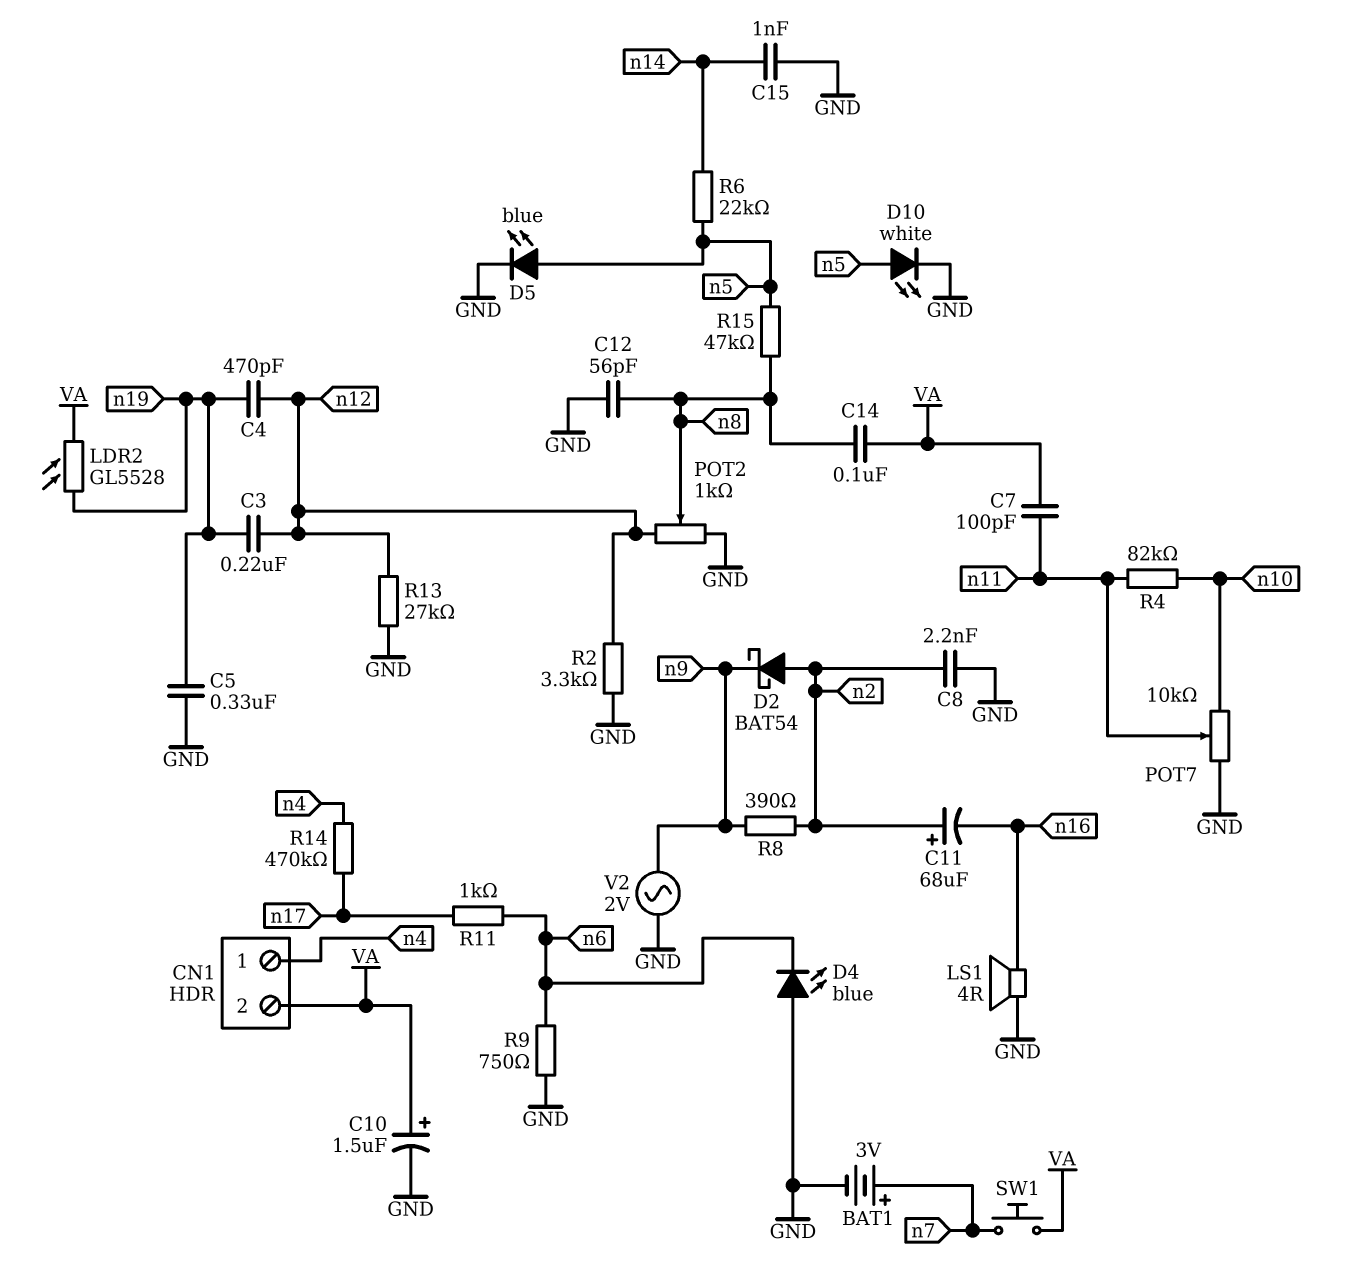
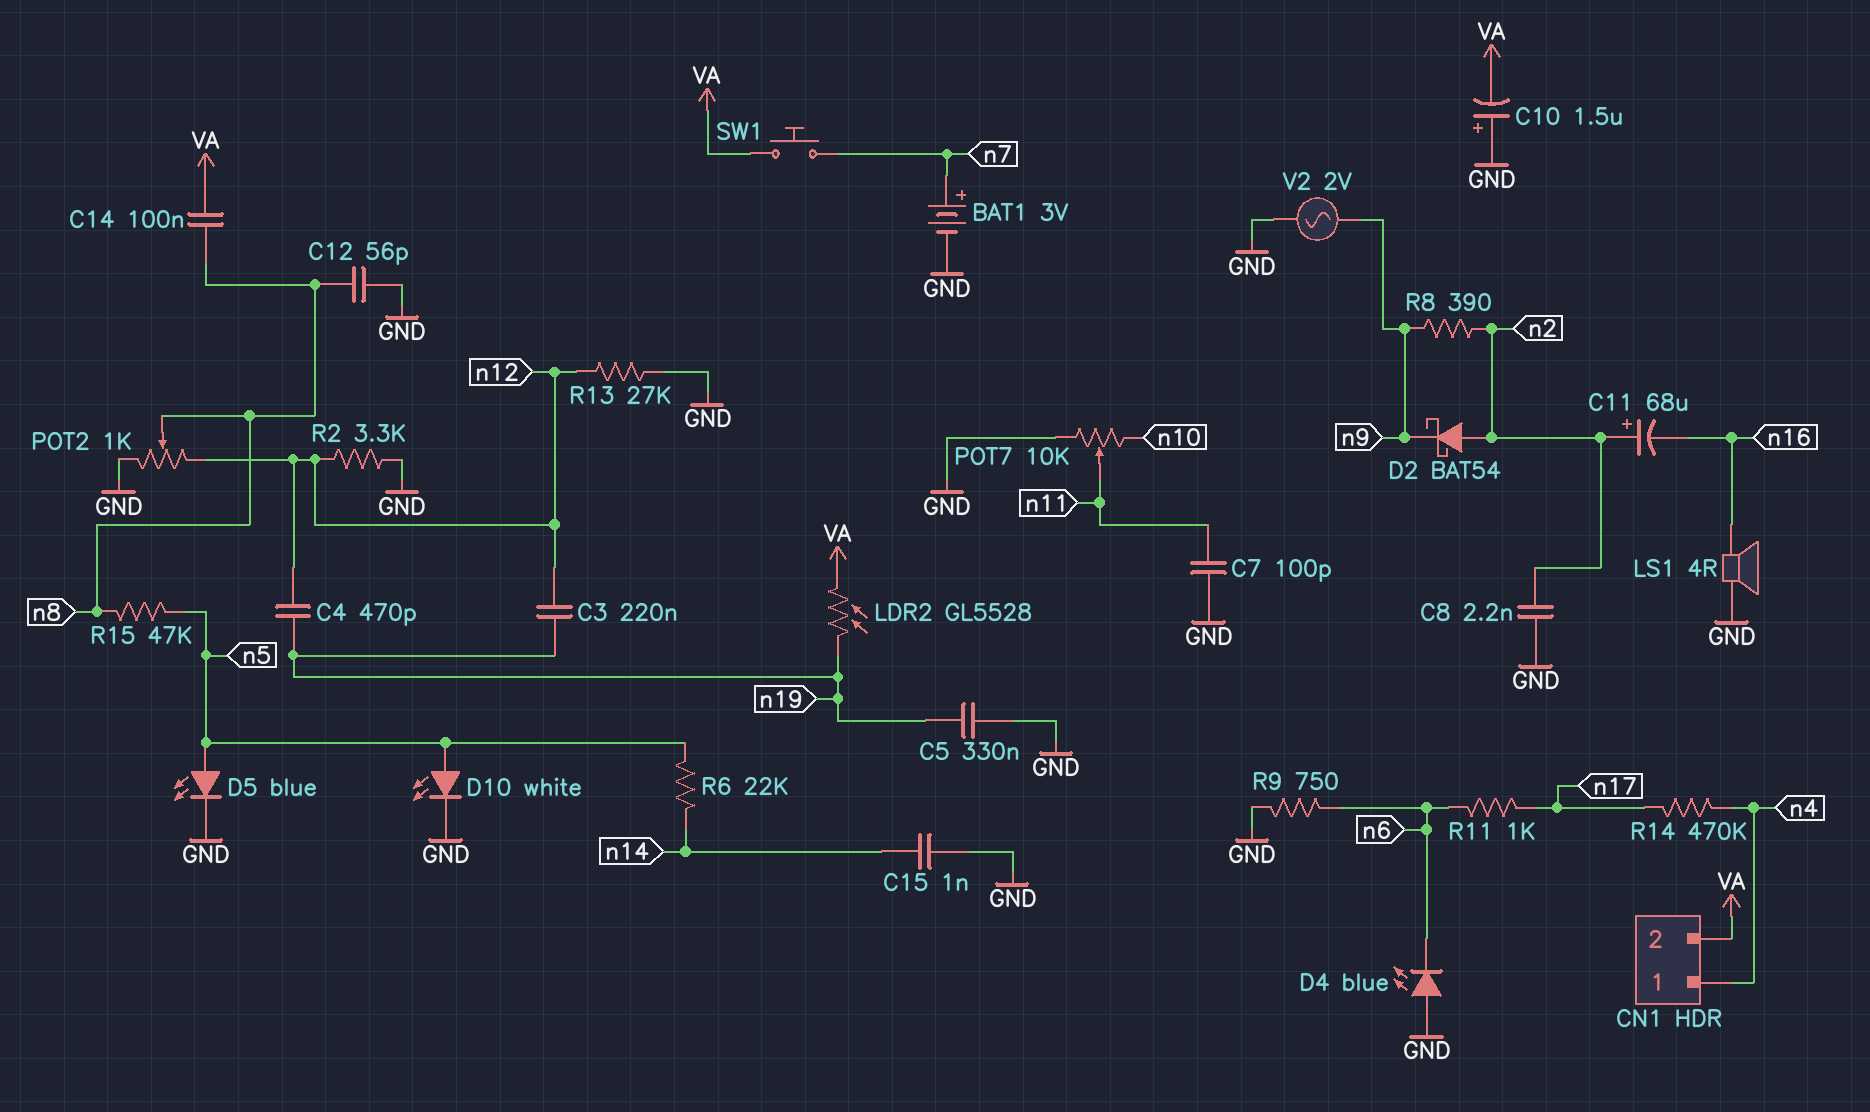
C7: 100pF (VA, n11) -> 100pF (GND, n11)
C10: 1.5uF (plus VA, minus GND) -> 1.5uF (plus GND, minus VA)
R4: 82k (n10, n11) -> none

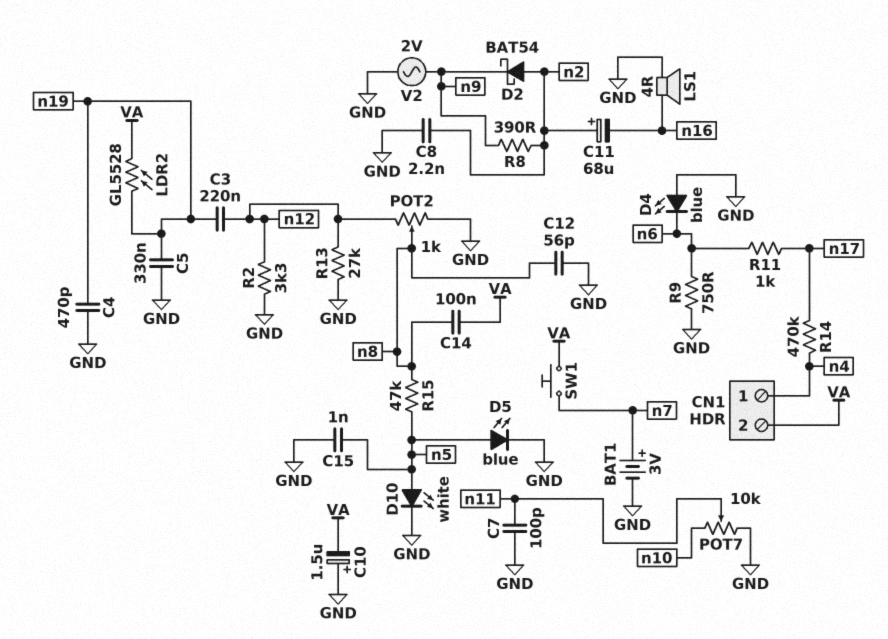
C4: 470pF (n12, n19) -> 470pF (GND, n19)
C15: 1nF (GND, n14) -> 1nF (GND, n5)
R6: 22k (n5, n14) -> none

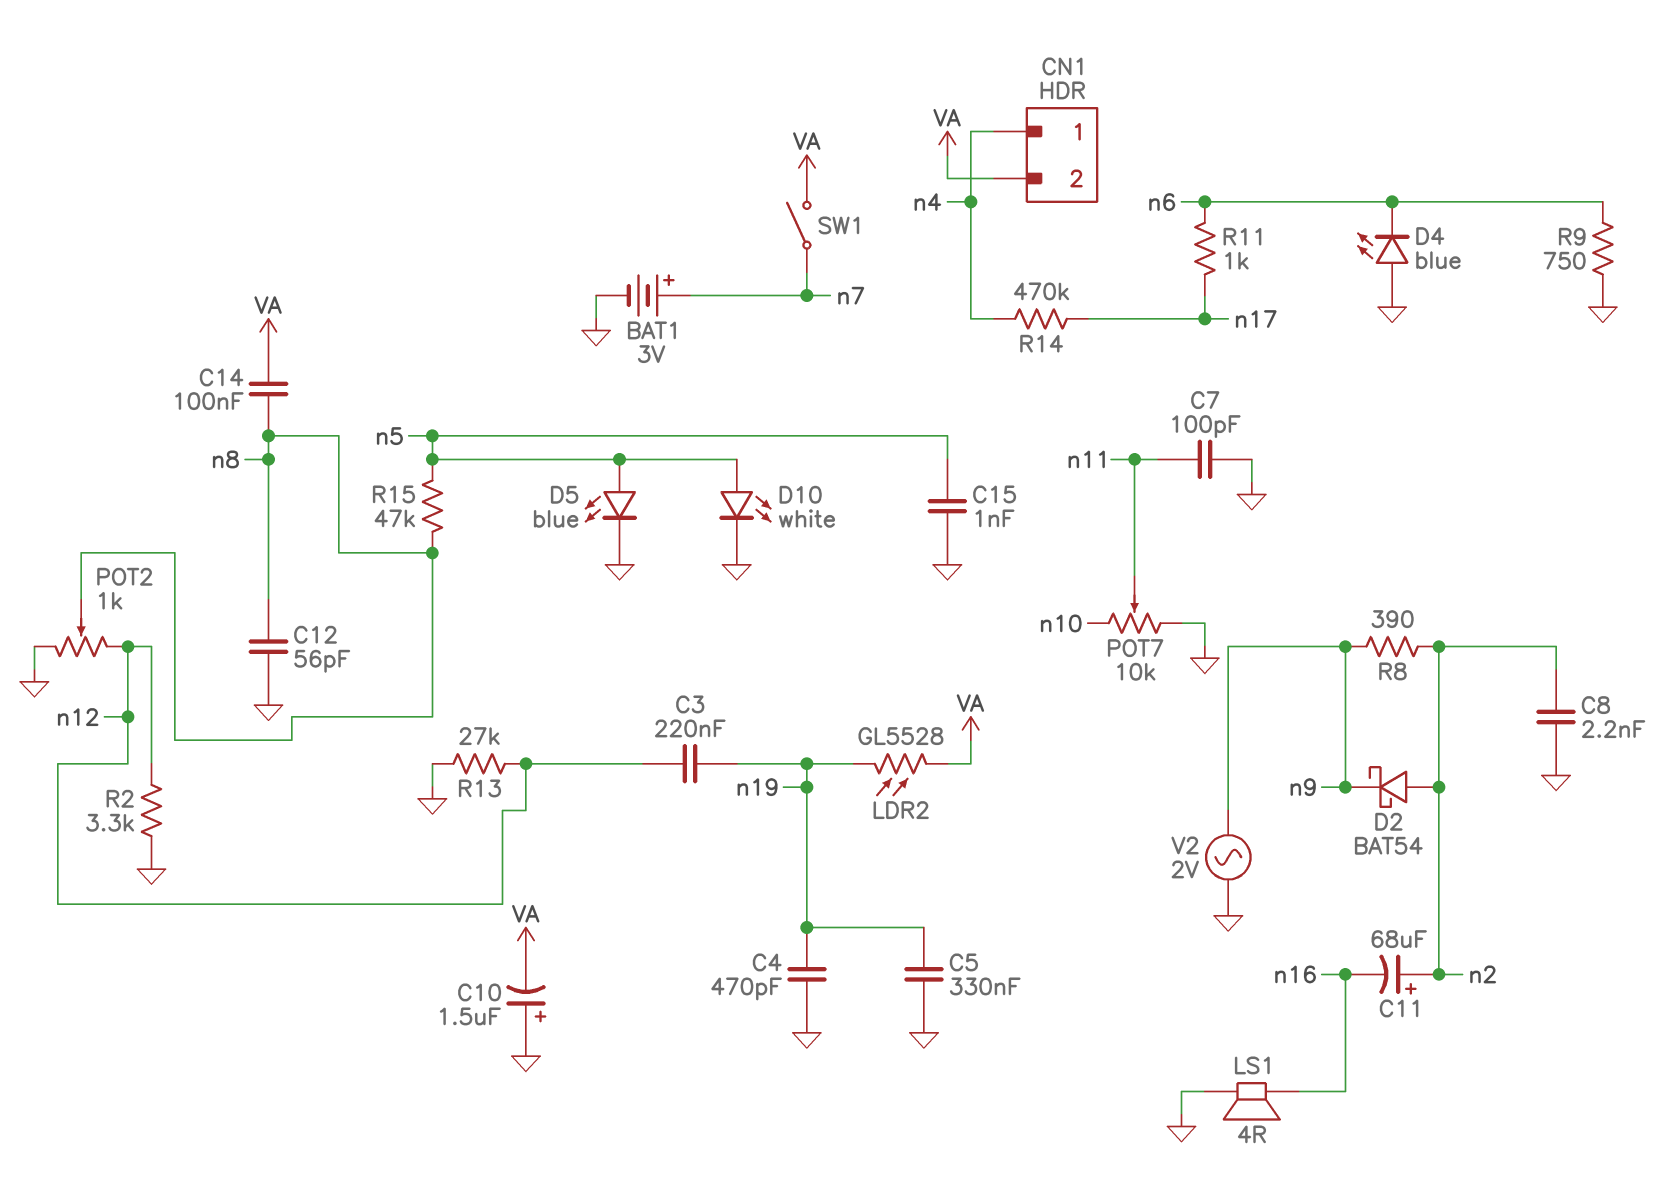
SW1: button (VA, n7) -> switch (VA, n7)

